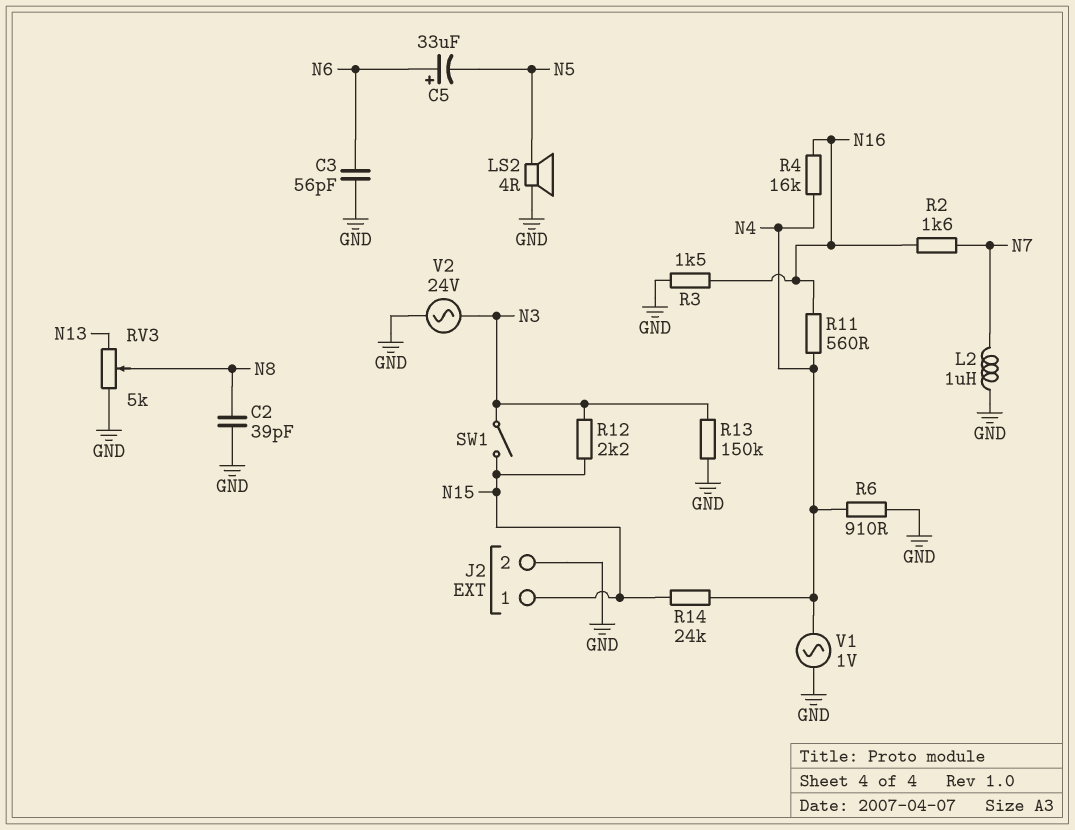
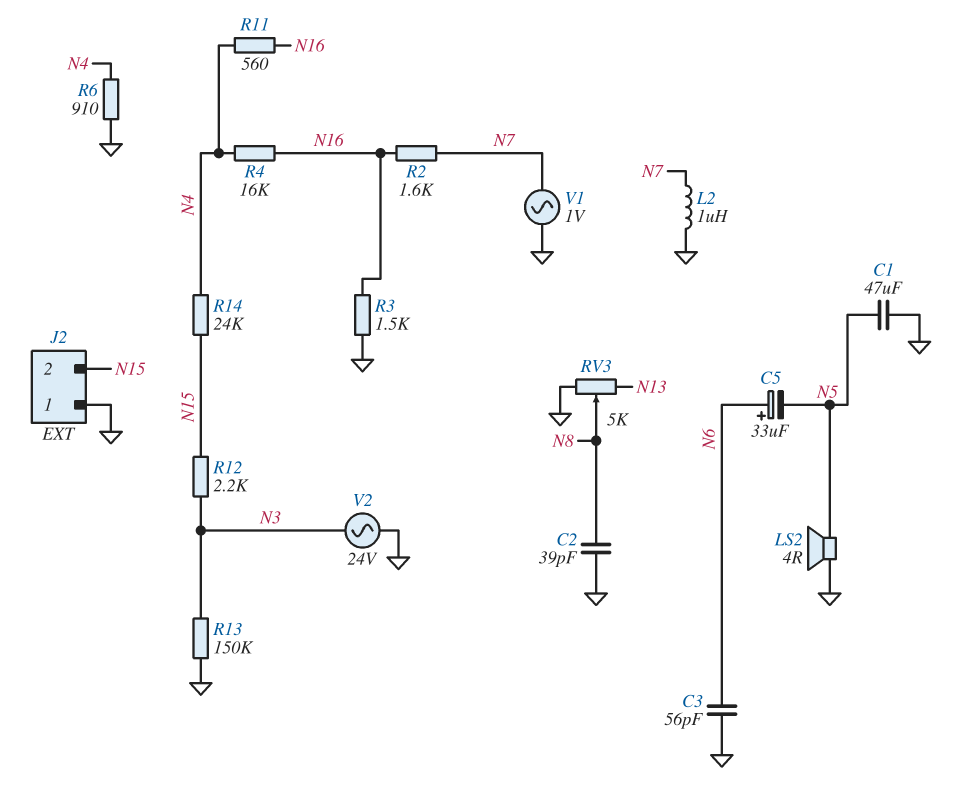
C1: none -> 47uF (GND, N5)
J2 pin 1: N15 -> GND
J2 pin 2: GND -> N15
SW1: switch (N3, N15) -> none
V1: AC 1V (GND, N4) -> AC 1V (GND, N7)

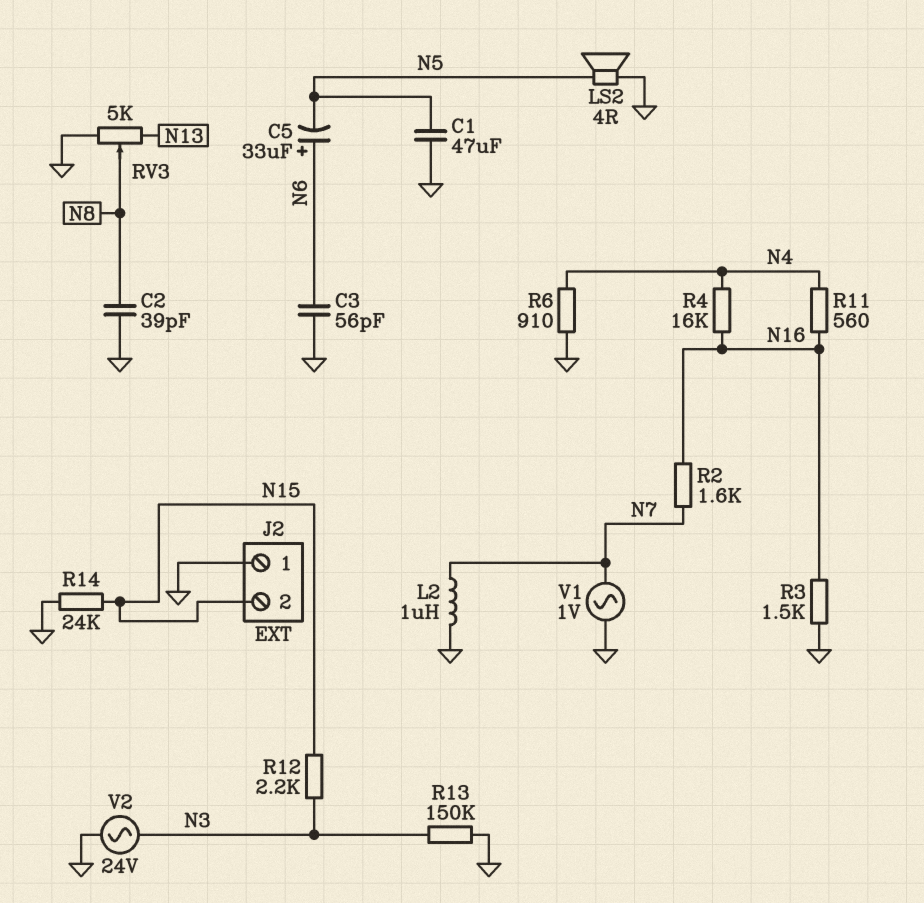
R14: 24k (N4, N15) -> 24k (GND, N15)

